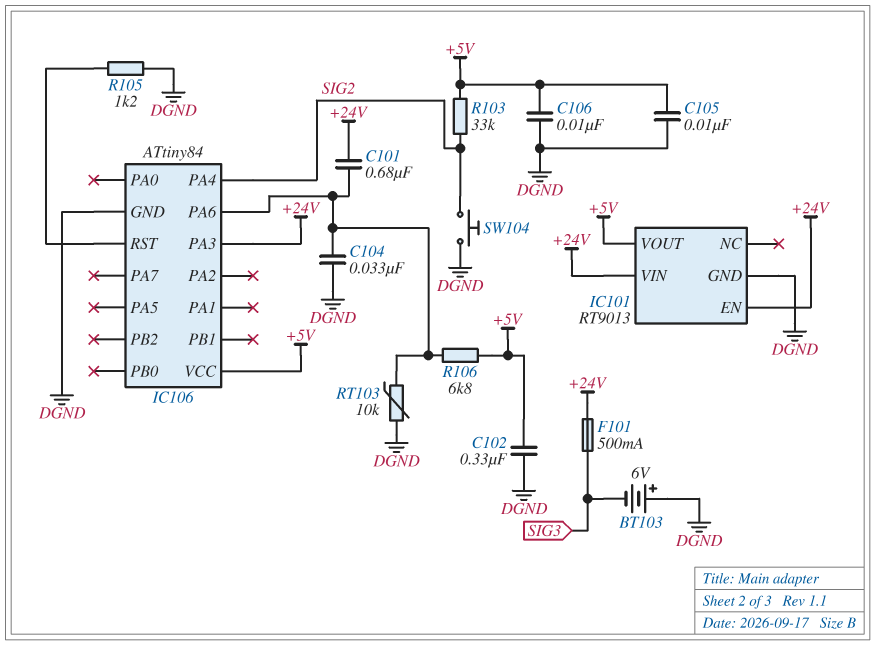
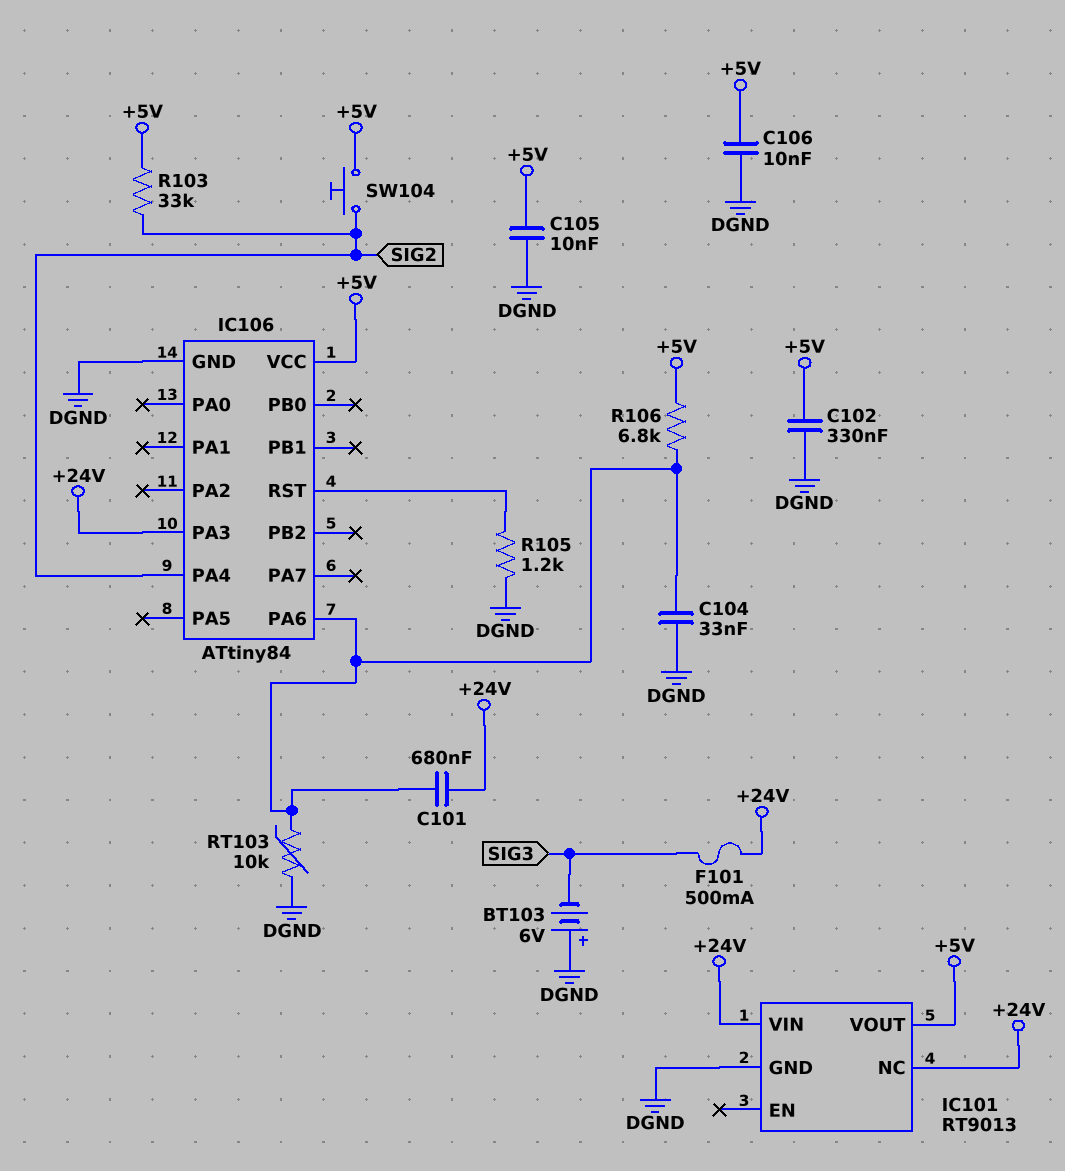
IC101 pin EN: +24V -> none
IC101 pin NC: none -> +24V
SW104: button (DGND, SIG2) -> button (+5V, SIG2)

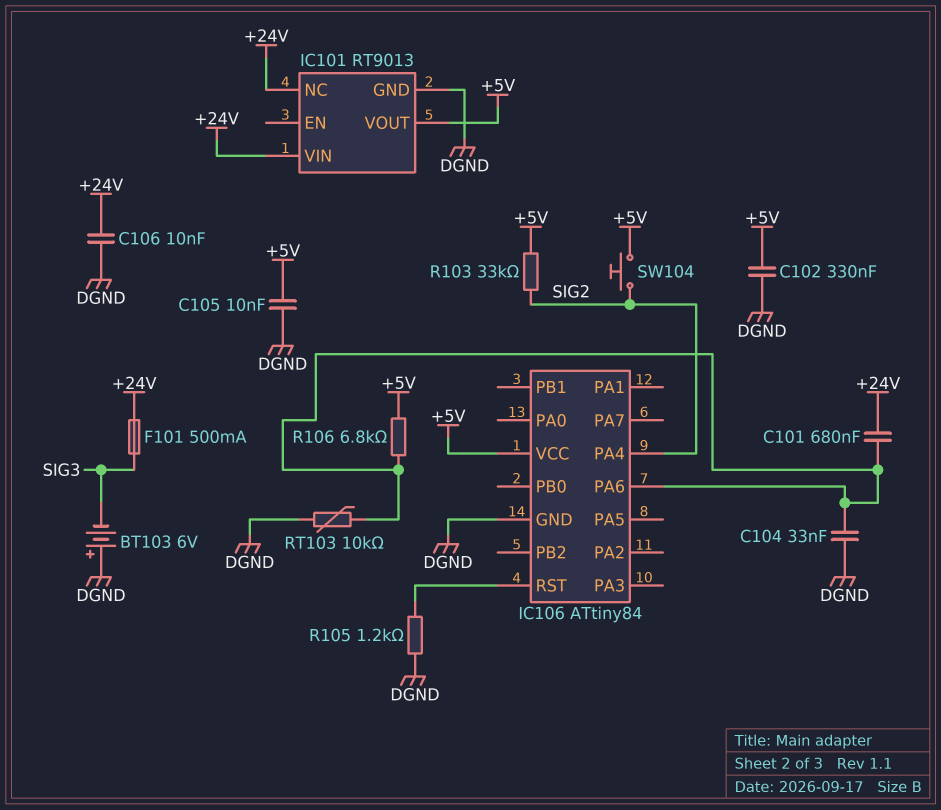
C106: 10nF (+5V, DGND) -> 10nF (+24V, DGND)
IC106 pin PA3: +24V -> none

